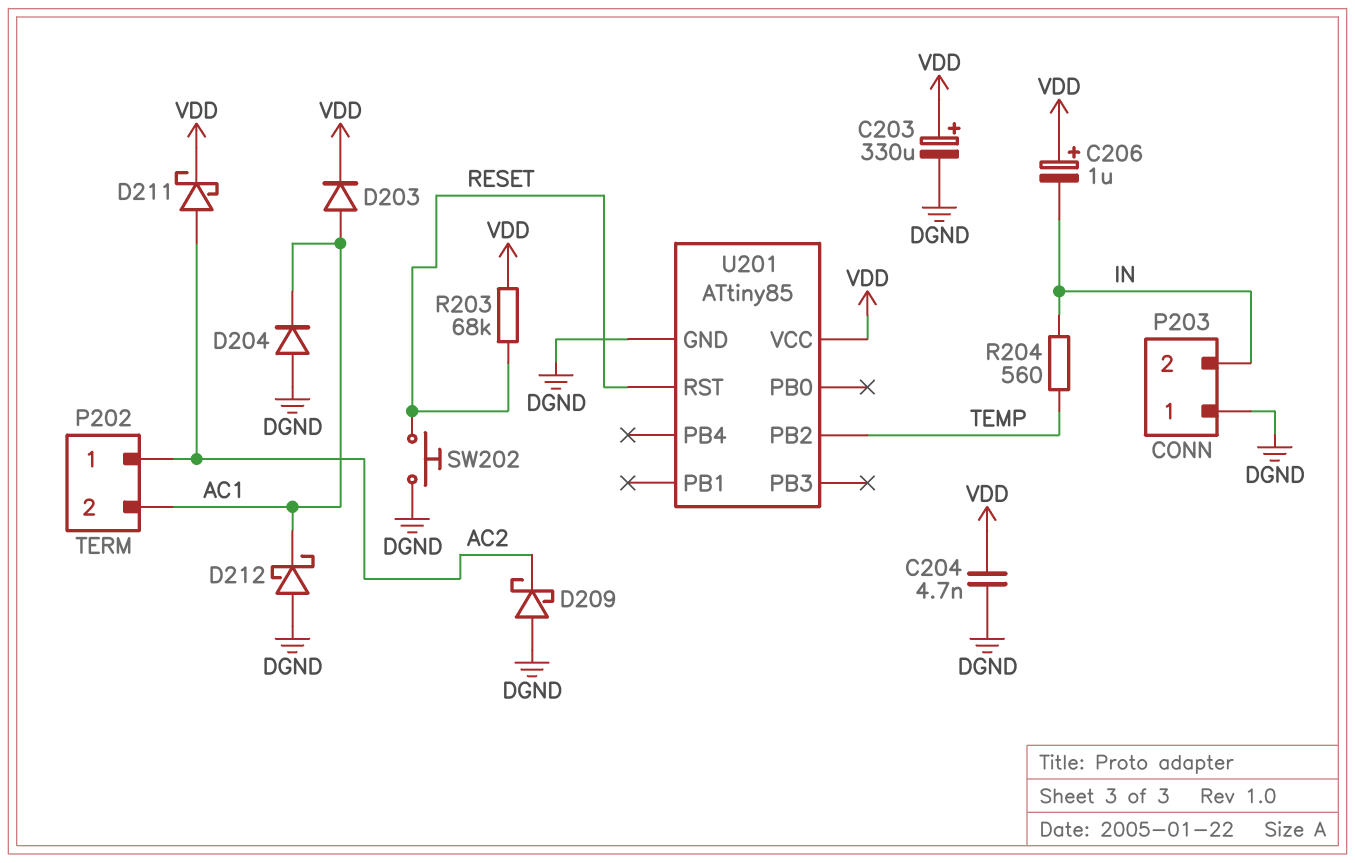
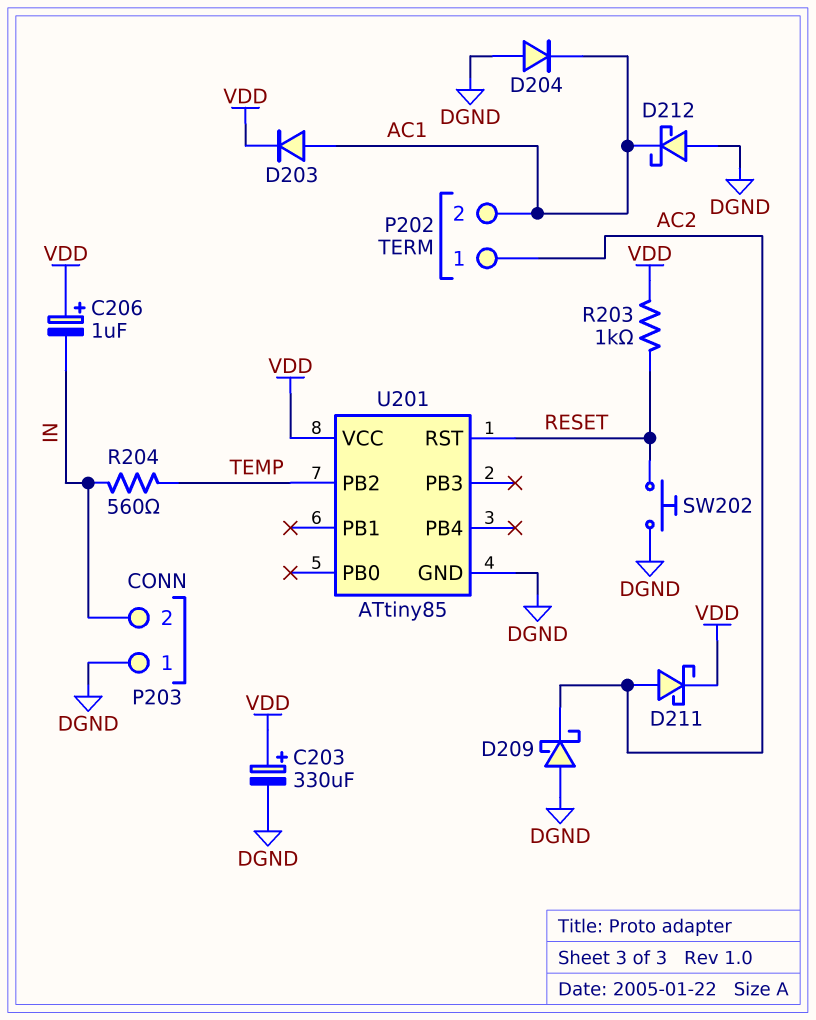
C204: 4.7nF (DGND, VDD) -> none
R203: 68k (RESET, VDD) -> 1k (RESET, VDD)

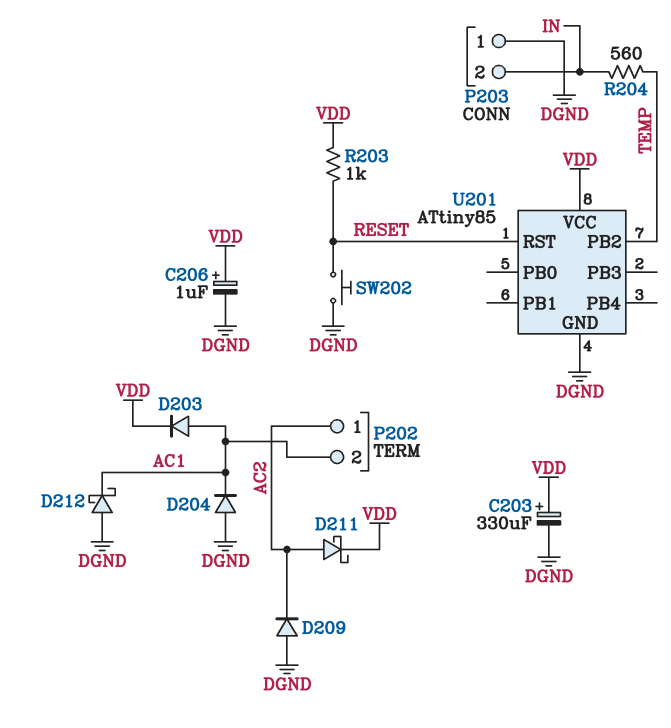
C206: 1uF (plus VDD, minus IN) -> 1uF (plus VDD, minus DGND)
D209: schottky (A DGND, K AC2) -> diode (A DGND, K AC2)

